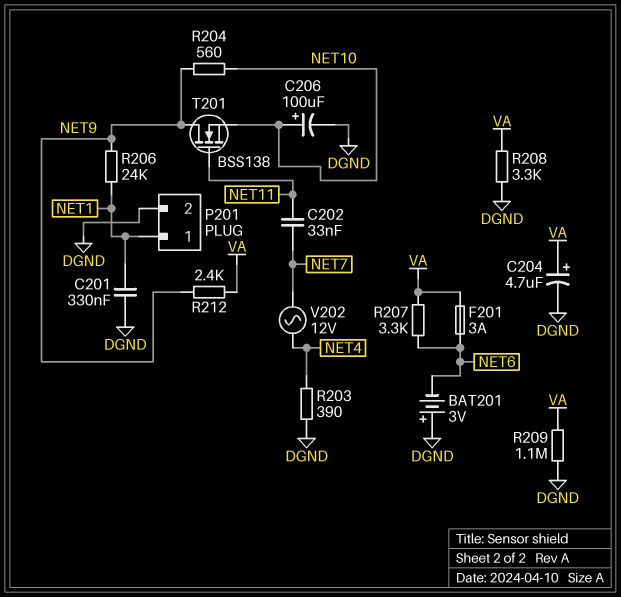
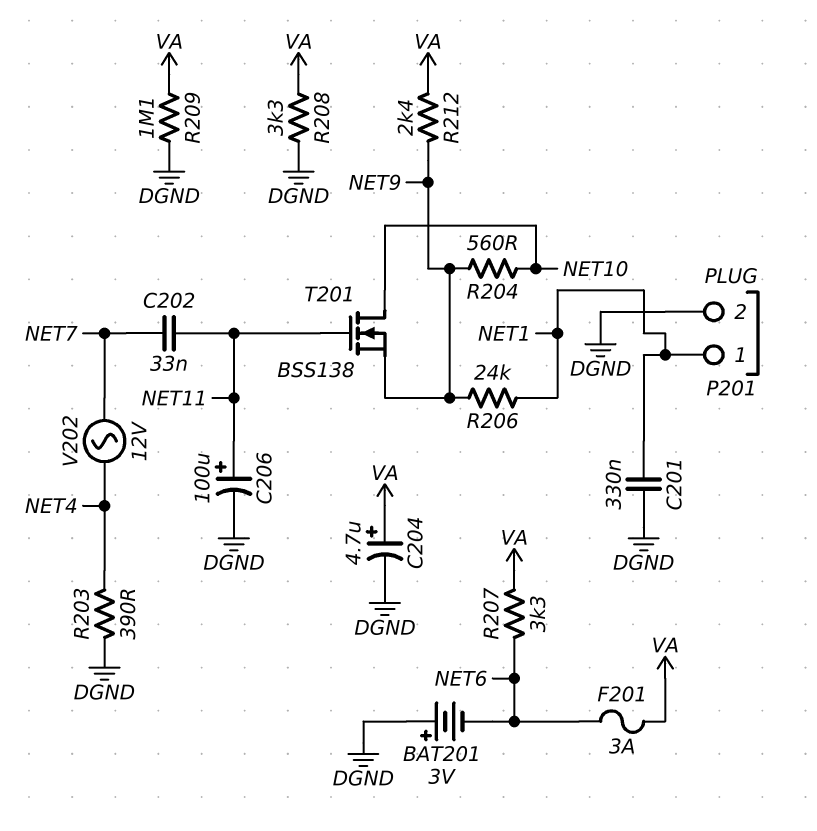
C206: 100uF (plus NET10, minus DGND) -> 100uF (plus NET11, minus DGND)
T201: NMOS BSS138 (G NET11, D NET9, S NET10) -> NMOS BSS138 (G NET11, D NET10, S NET9)

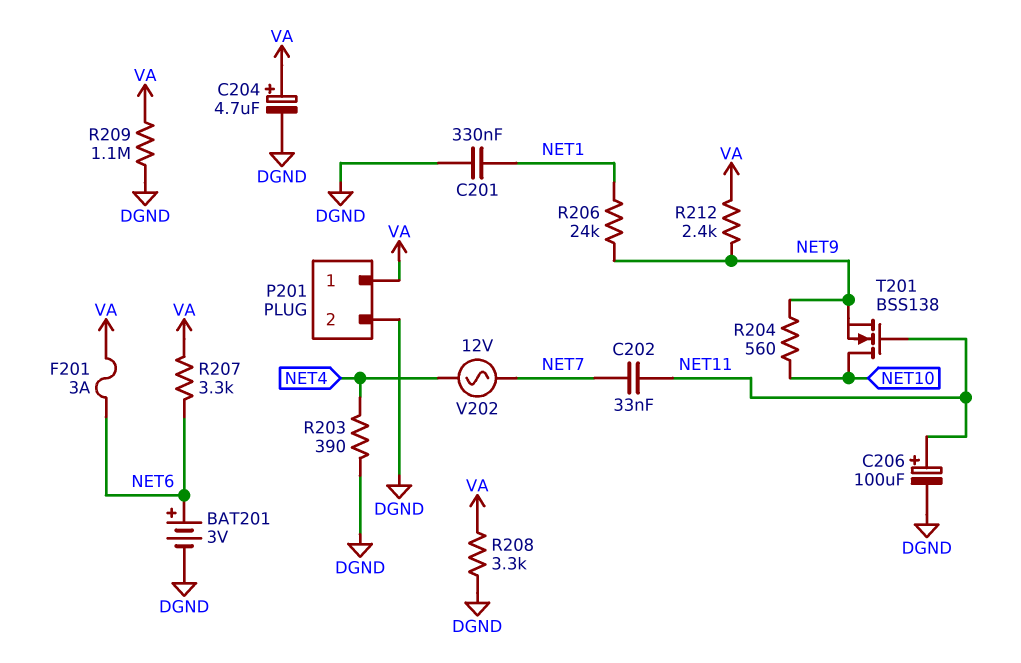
BAT201: 3V (plus DGND, minus NET6) -> 3V (plus NET6, minus DGND)
P201 pin 1: NET1 -> VA

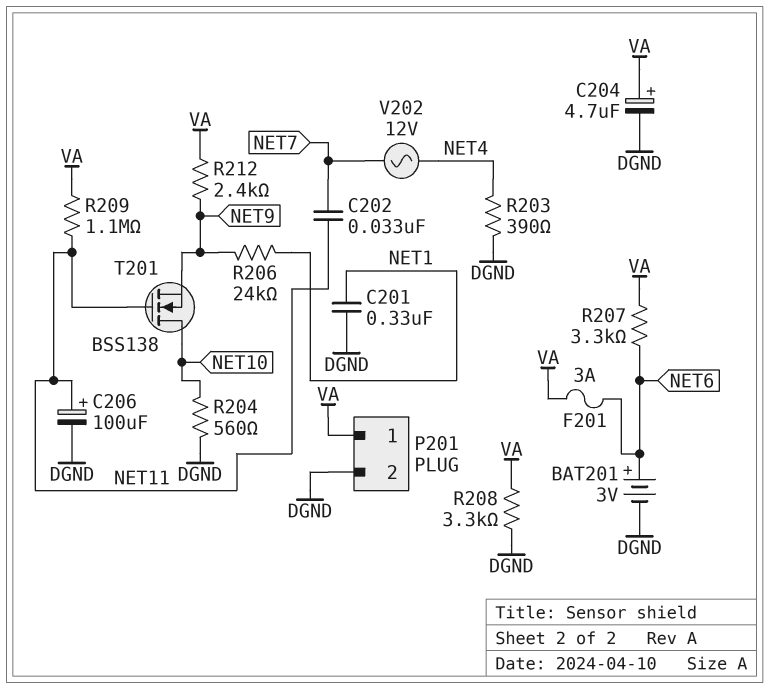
R204: 560 (NET9, NET10) -> 560 (DGND, NET10)
R209: 1.1M (DGND, VA) -> 1.1M (NET11, VA)

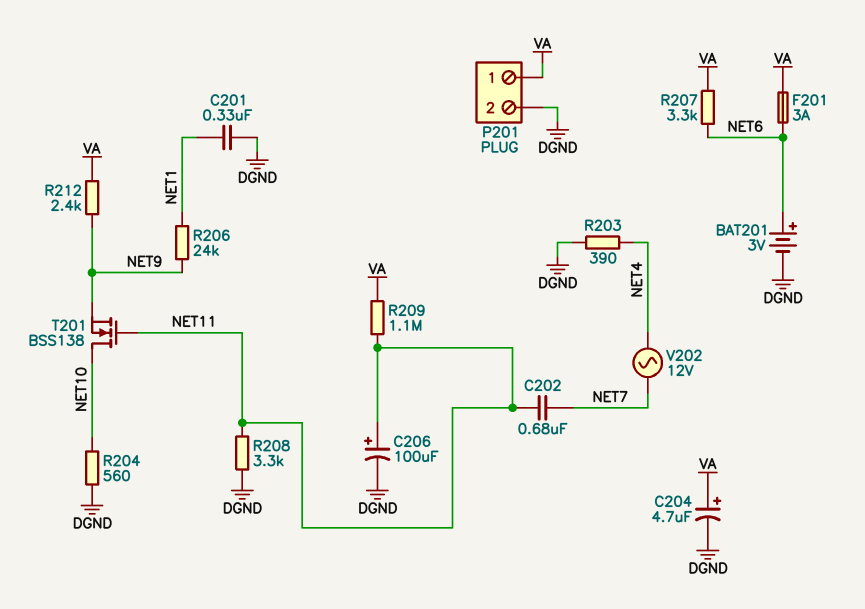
C202: 33nF (NET7, NET11) -> 680nF (NET7, NET11)
R208: 3.3k (DGND, VA) -> 3.3k (DGND, NET11)

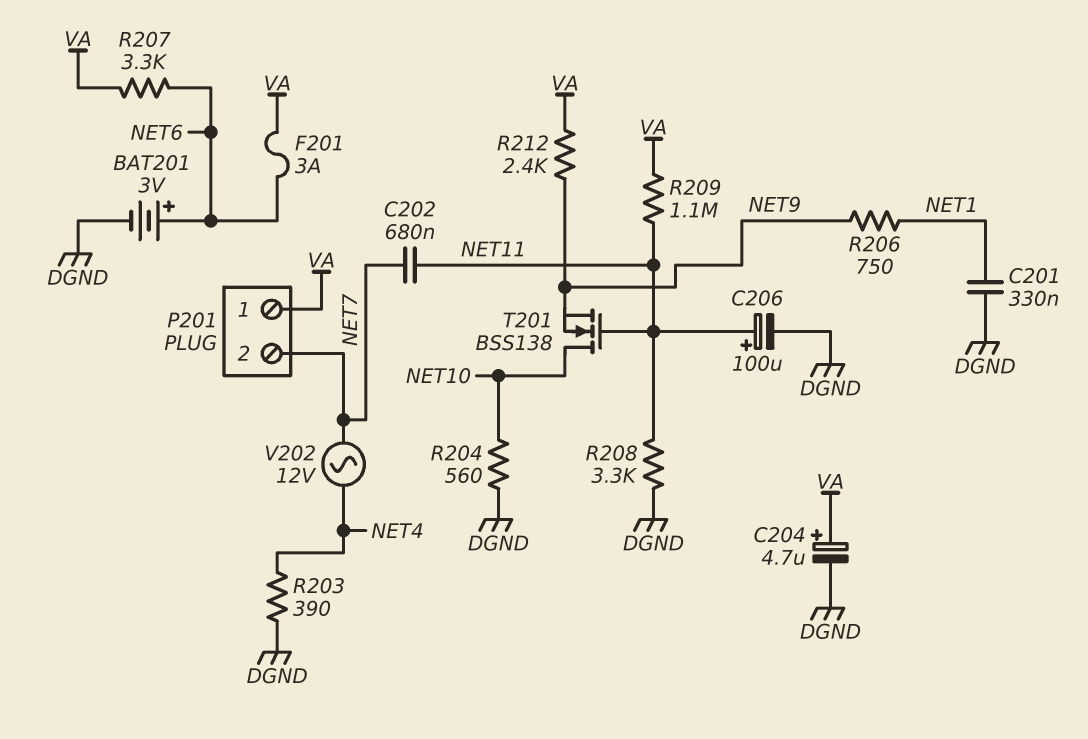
P201 pin 2: DGND -> NET7
R206: 24k (NET1, NET9) -> 750 (NET1, NET9)

